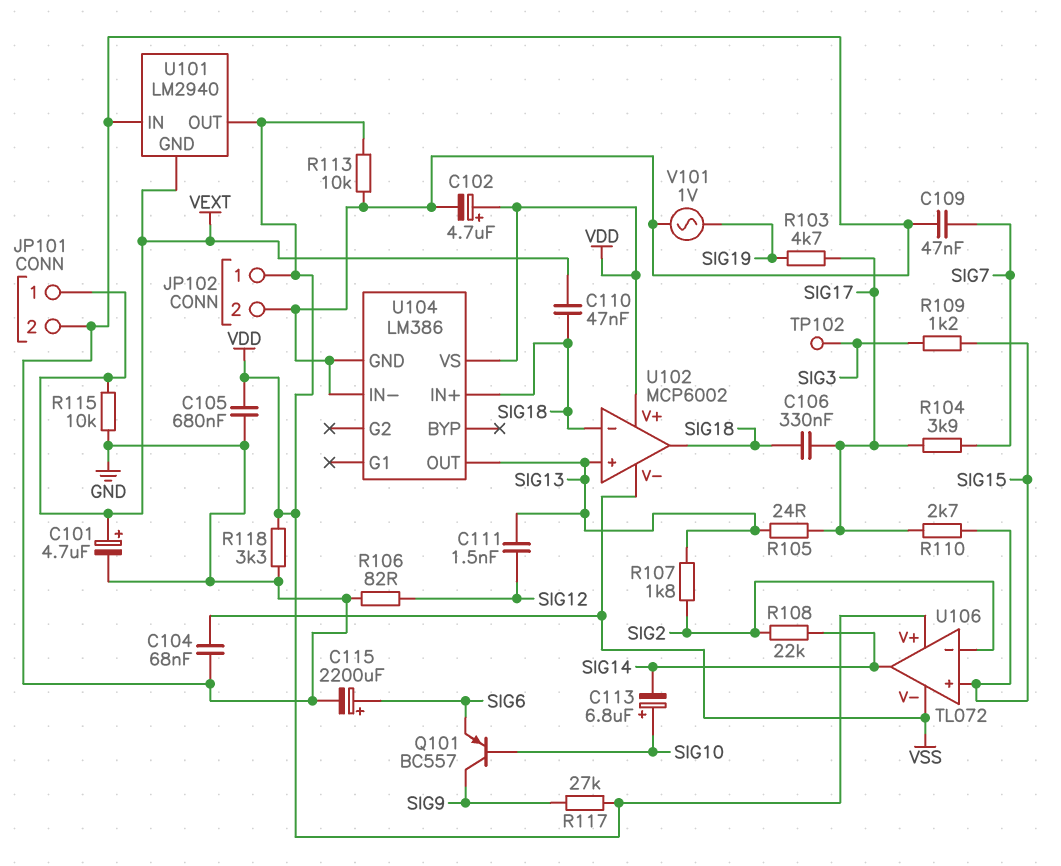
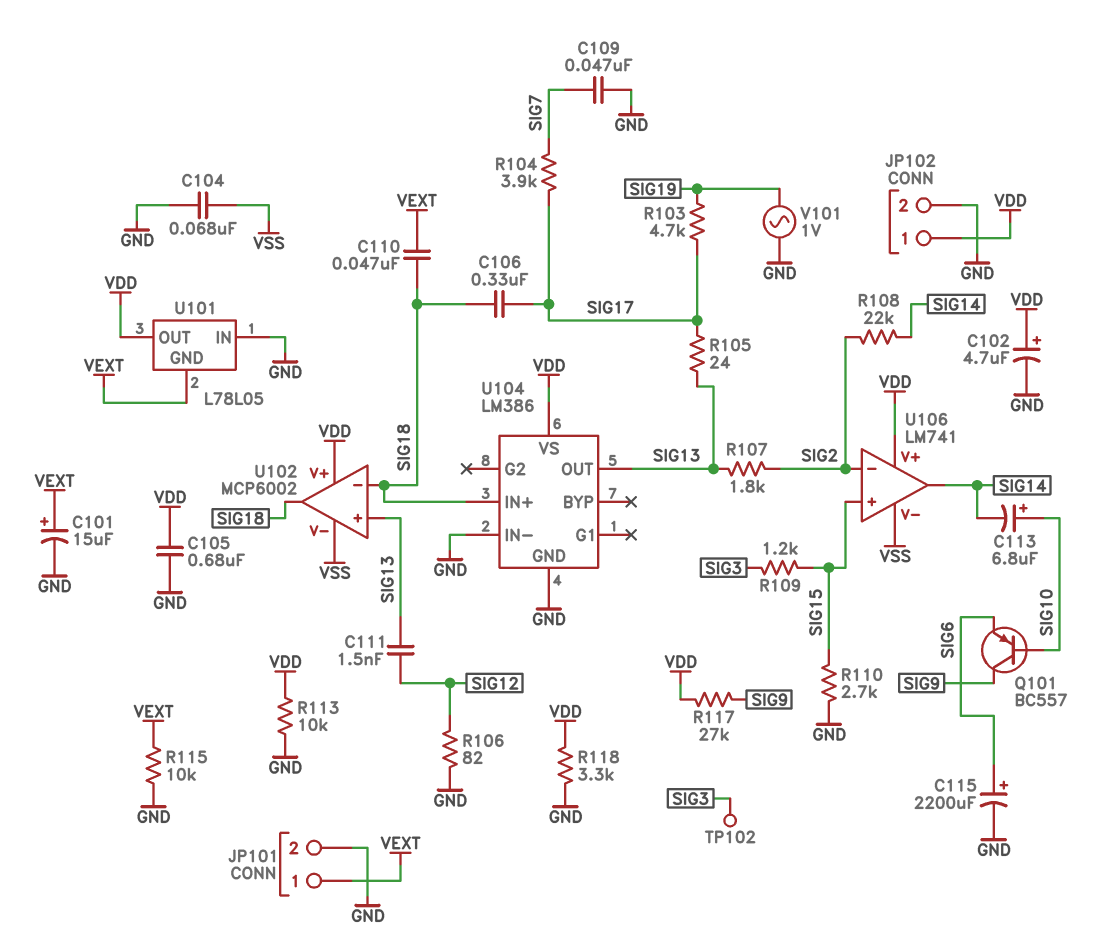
C101: 4.7uF (plus VEXT, minus GND) -> 15uF (plus VEXT, minus GND)
R110: 2.7k (SIG15, SIG17) -> 2.7k (GND, SIG15)
U101: LM2940 -> L78L05
U106: TL072 -> LM741

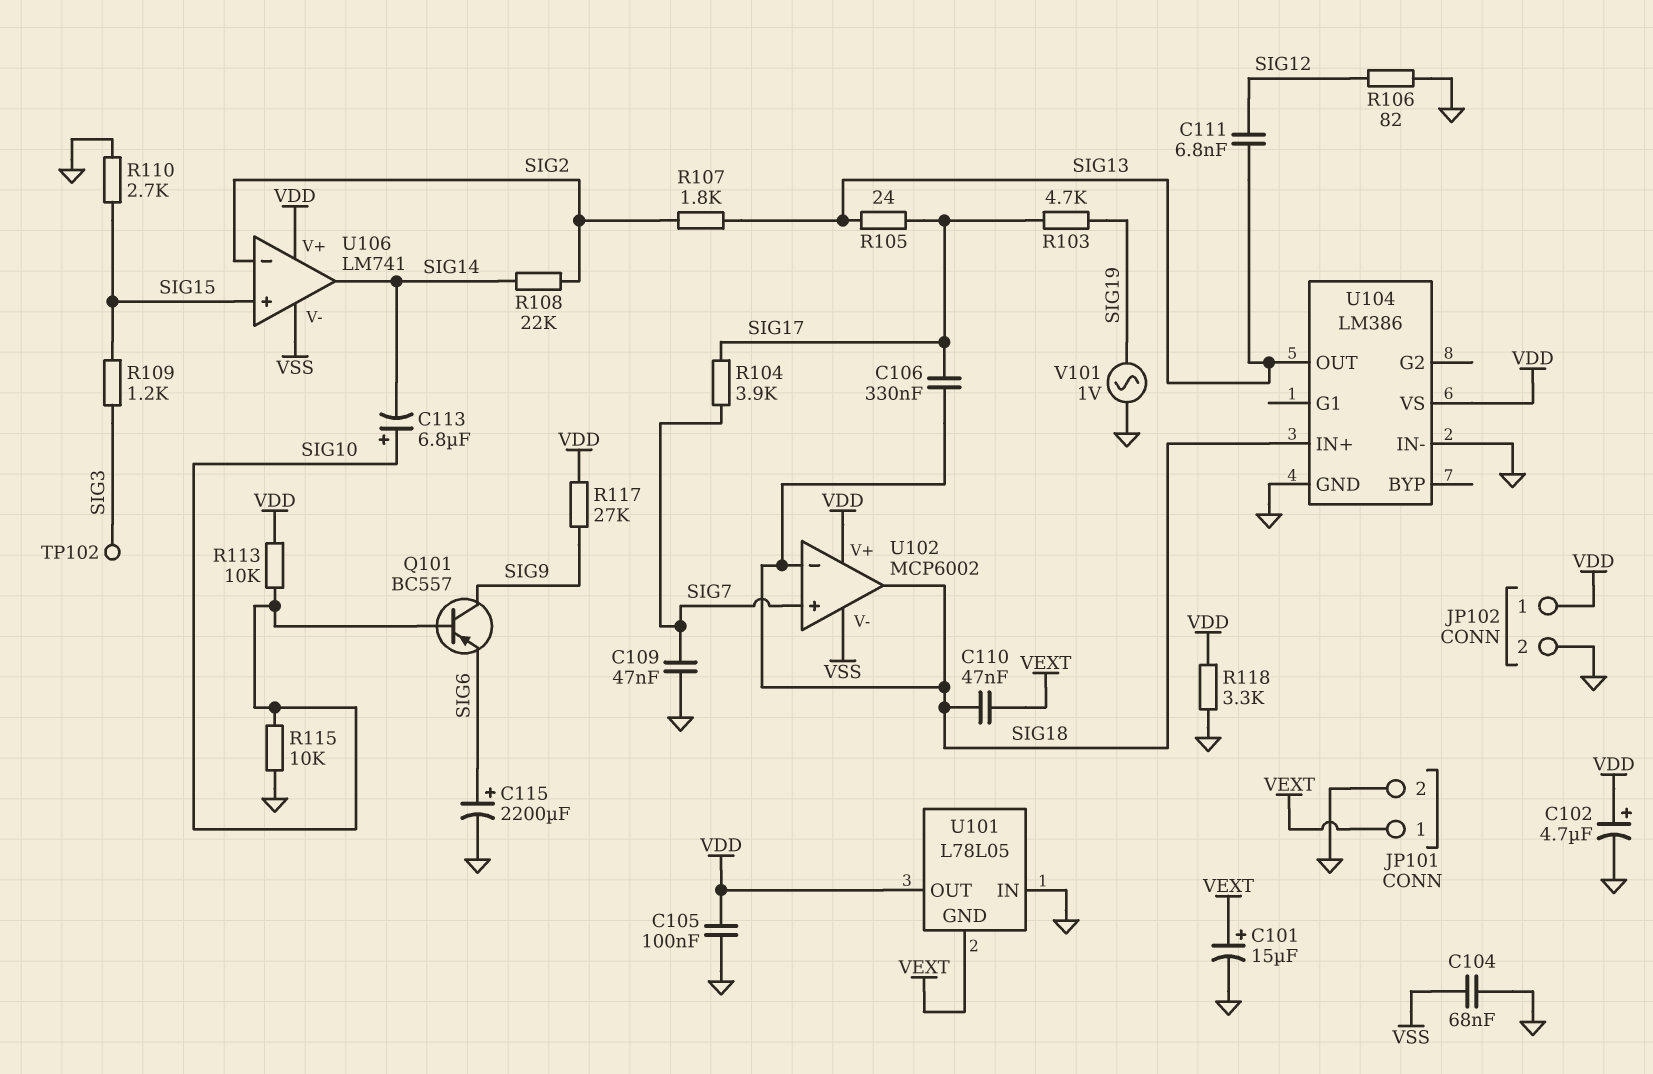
C105: 680nF (GND, VDD) -> 100nF (GND, VDD)
C111: 1.5nF (SIG12, SIG13) -> 6.8nF (SIG12, SIG13)
R113: 10k (GND, VDD) -> 10k (SIG10, VDD)
R115: 10k (GND, VEXT) -> 10k (GND, SIG10)
U102 pin in+: SIG13 -> SIG7

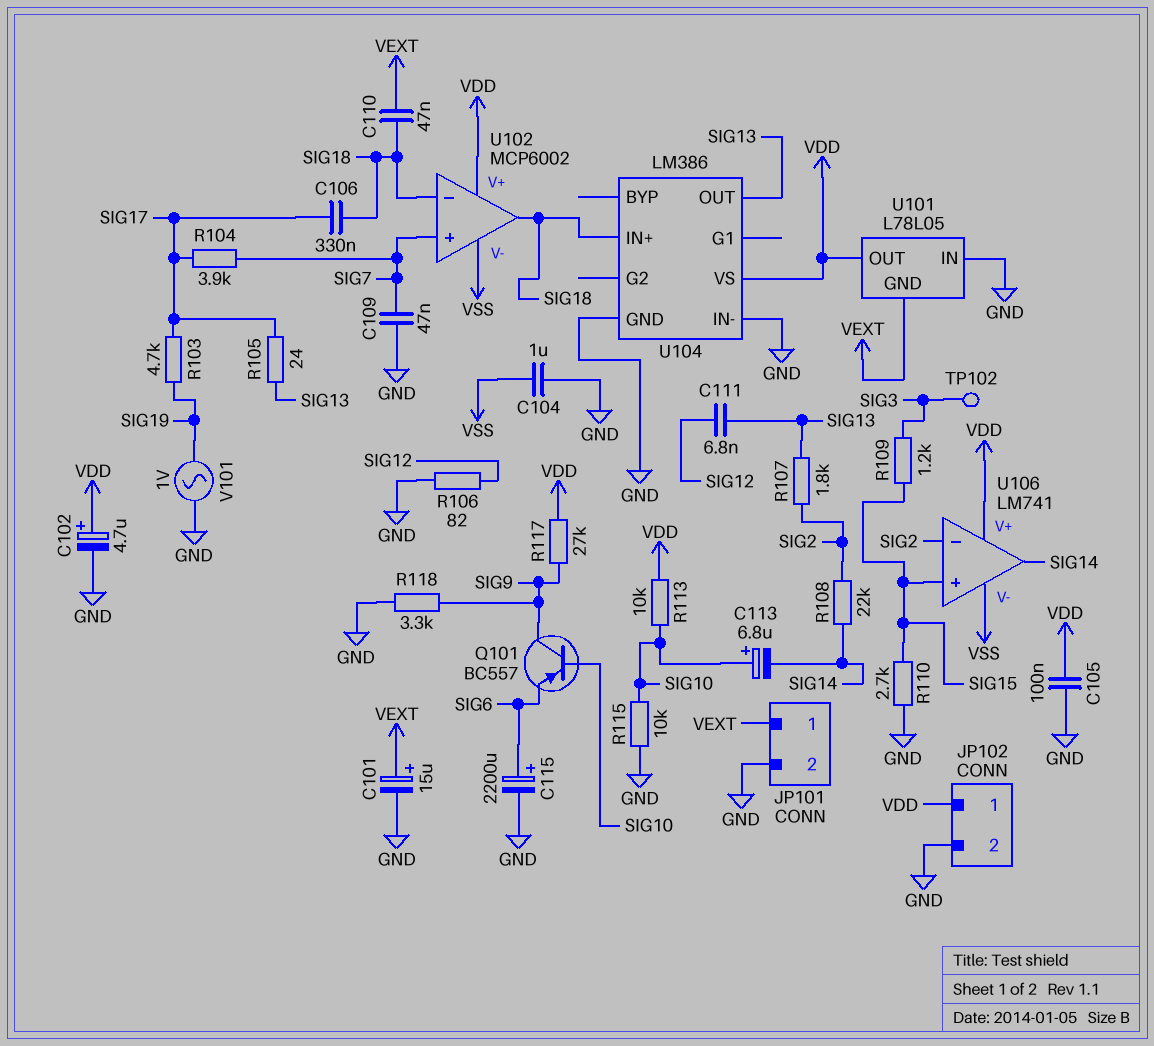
C104: 68nF (GND, VSS) -> 1uF (GND, VSS)
R118: 3.3k (GND, VDD) -> 3.3k (GND, SIG9)

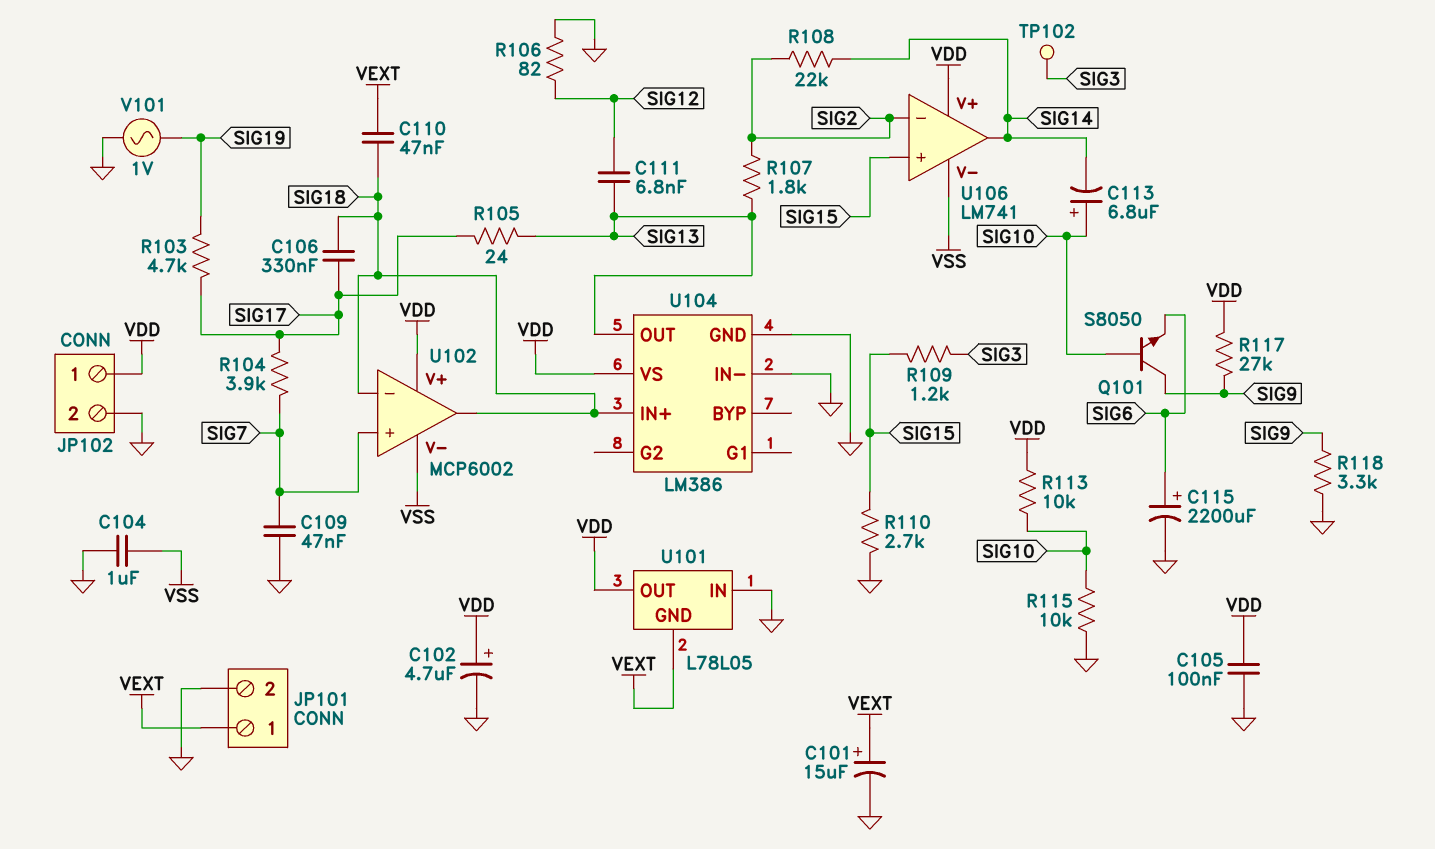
Q101: PNP BC557 (B SIG10, C SIG9, E SIG6) -> NPN S8050 (B SIG10, C SIG9, E SIG6)

